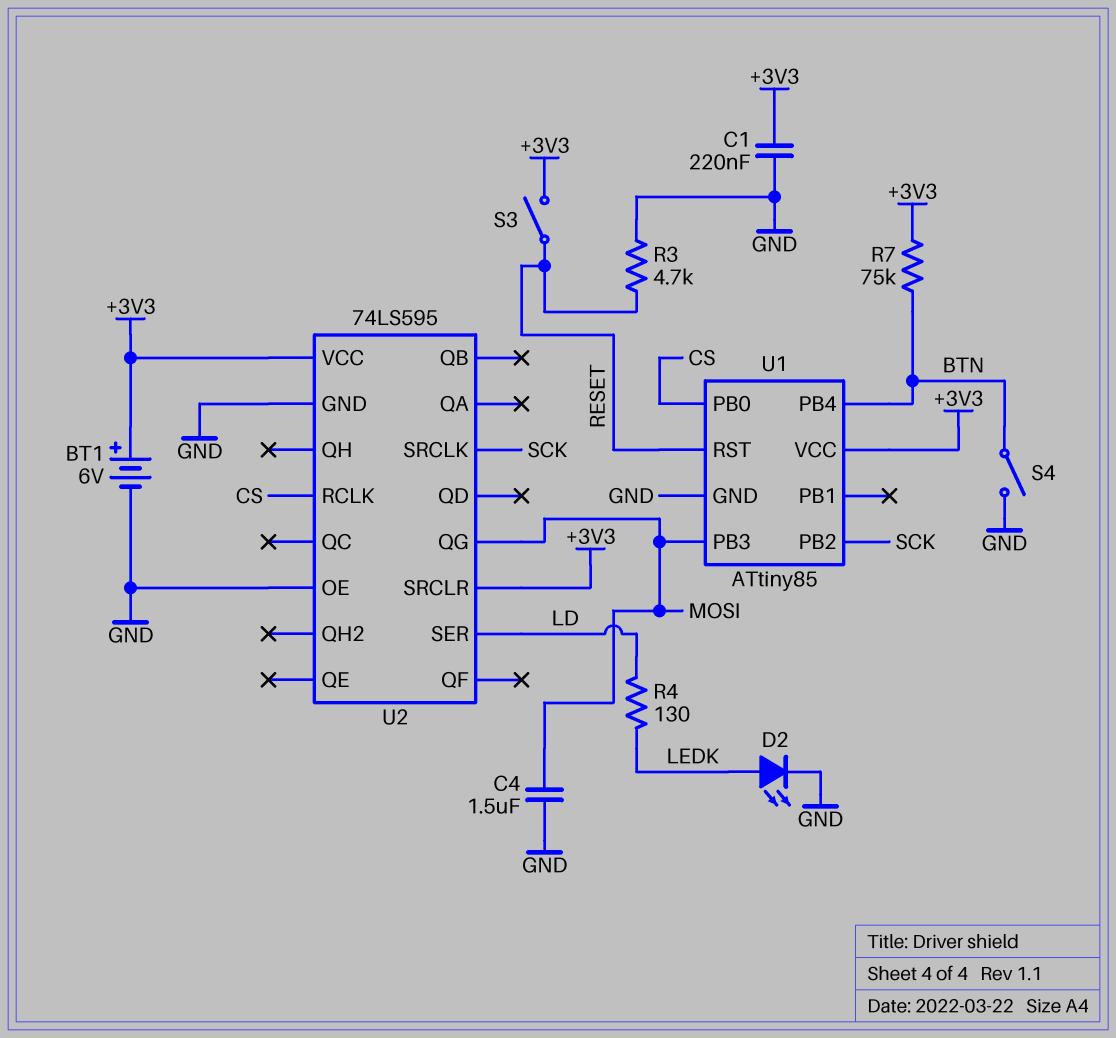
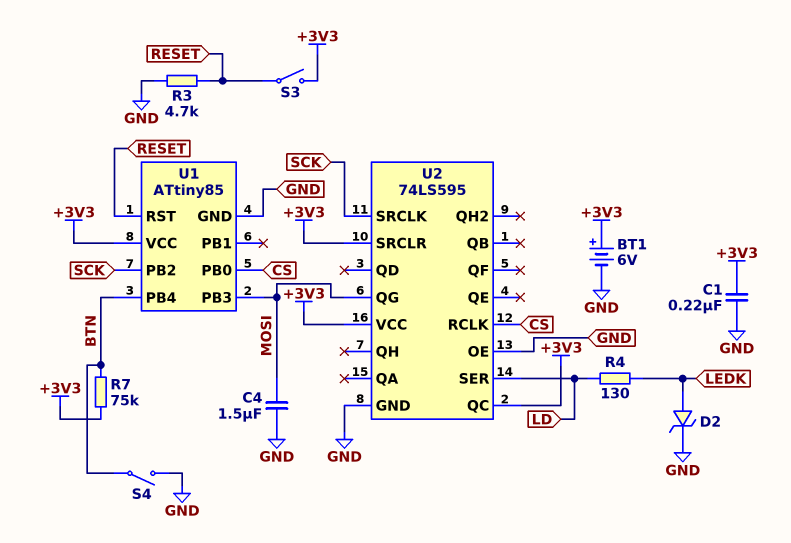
D2: LED (A LEDK, K GND) -> zener (A LEDK, K GND)
U2 pin QC: none -> +3V3

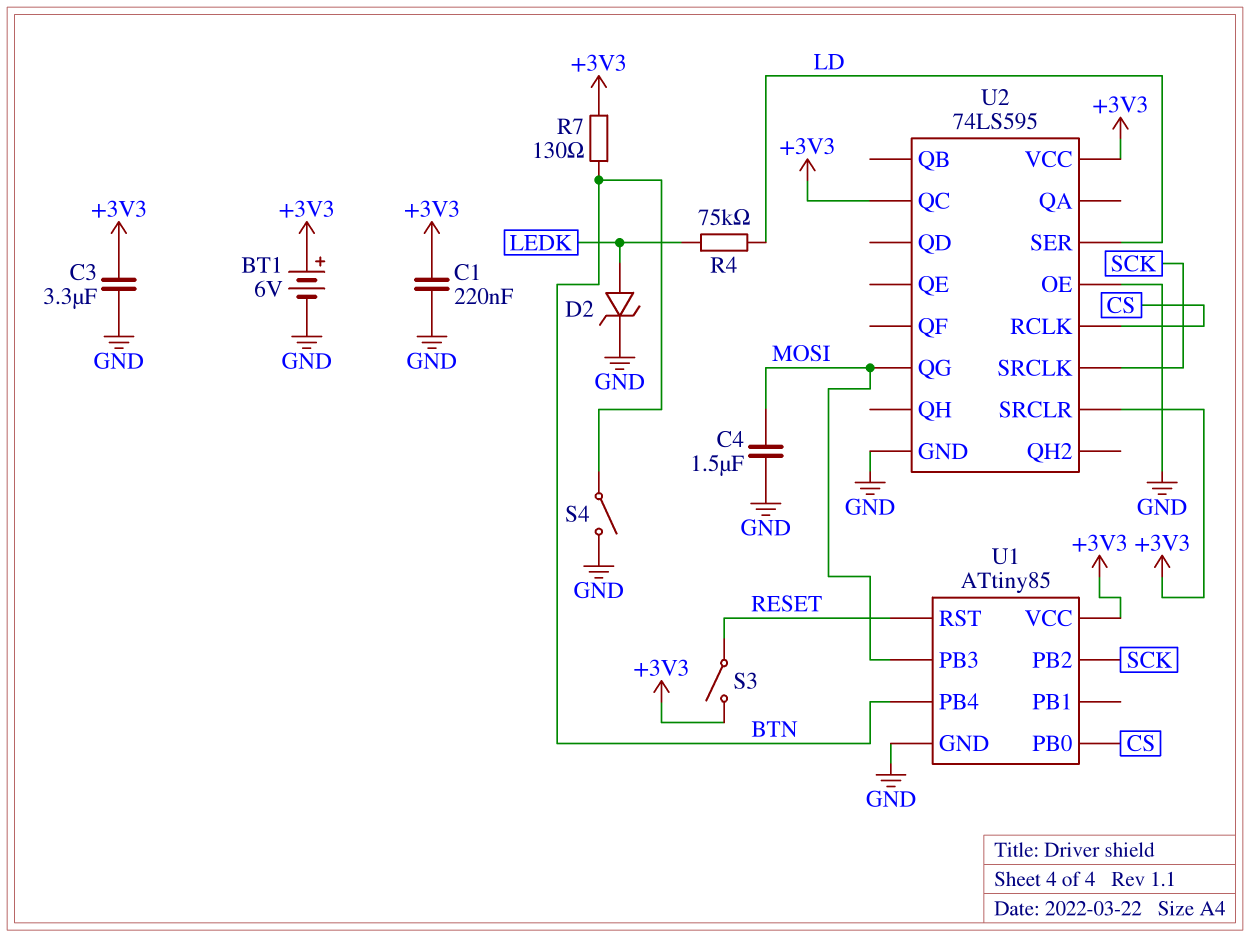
C3: none -> 3.3uF (+3V3, GND)
R3: 4.7k (GND, RESET) -> none
R4: 130 (LD, LEDK) -> 75k (LD, LEDK)
R7: 75k (+3V3, BTN) -> 130 (+3V3, BTN)

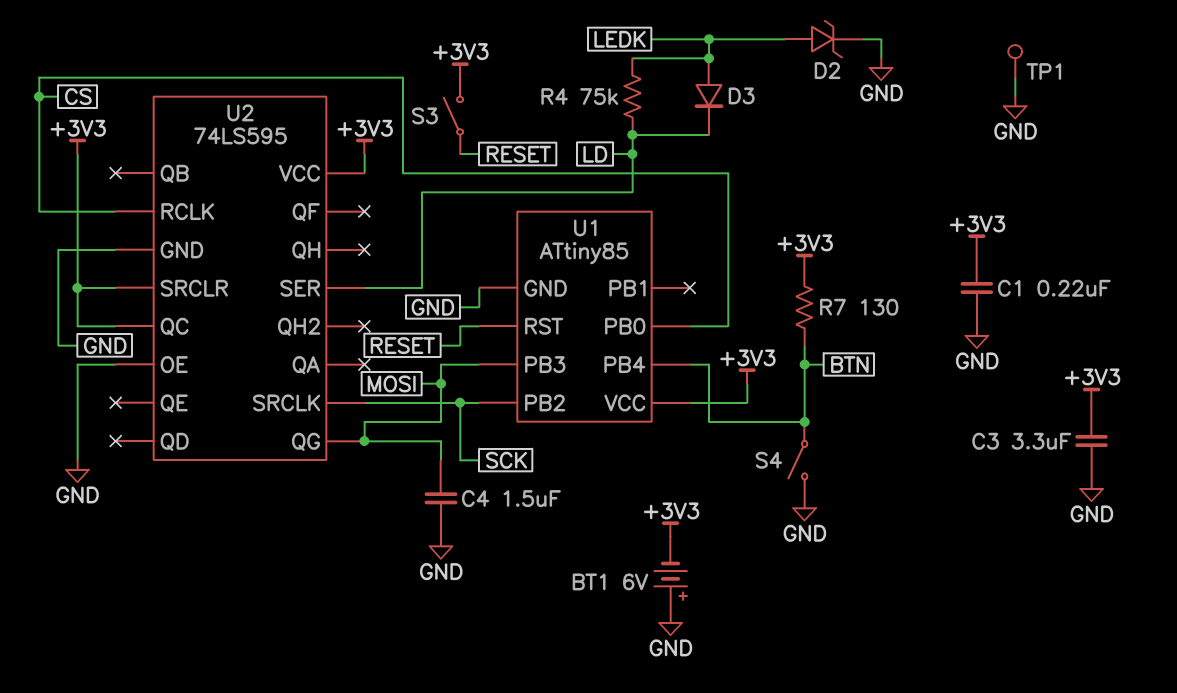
BT1: 6V (plus +3V3, minus GND) -> 6V (plus GND, minus +3V3)
D3: none -> diode (A LEDK, K LD)
TP1: none -> test point (GND)

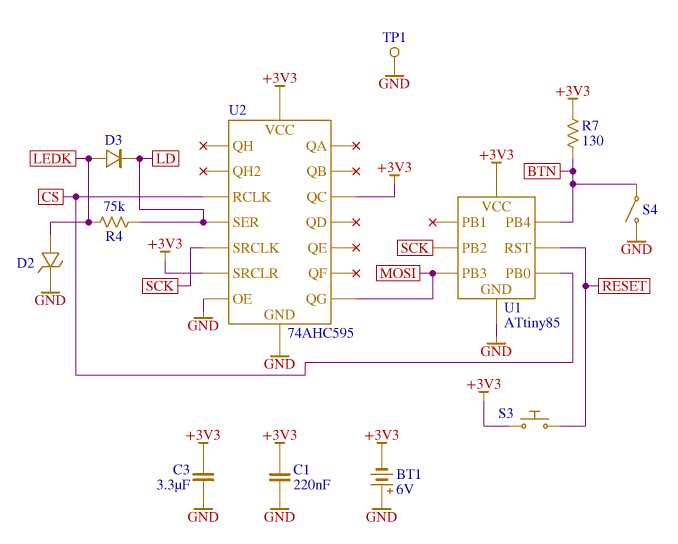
C4: 1.5uF (GND, MOSI) -> none
S3: switch (+3V3, RESET) -> button (+3V3, RESET)
U2: 74LS595 -> 74AHC595

